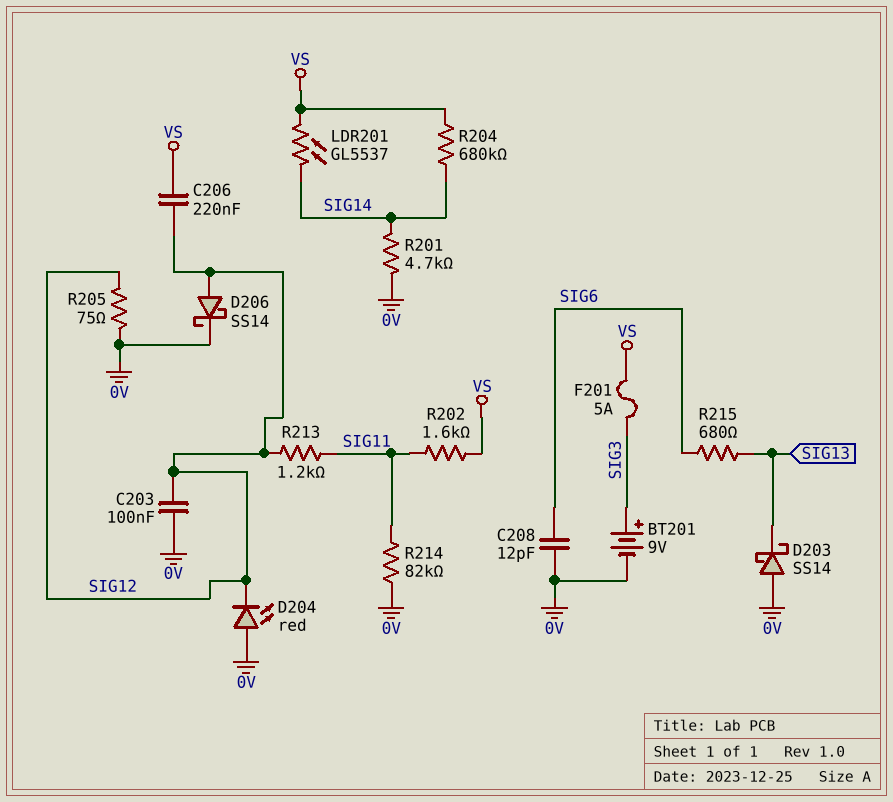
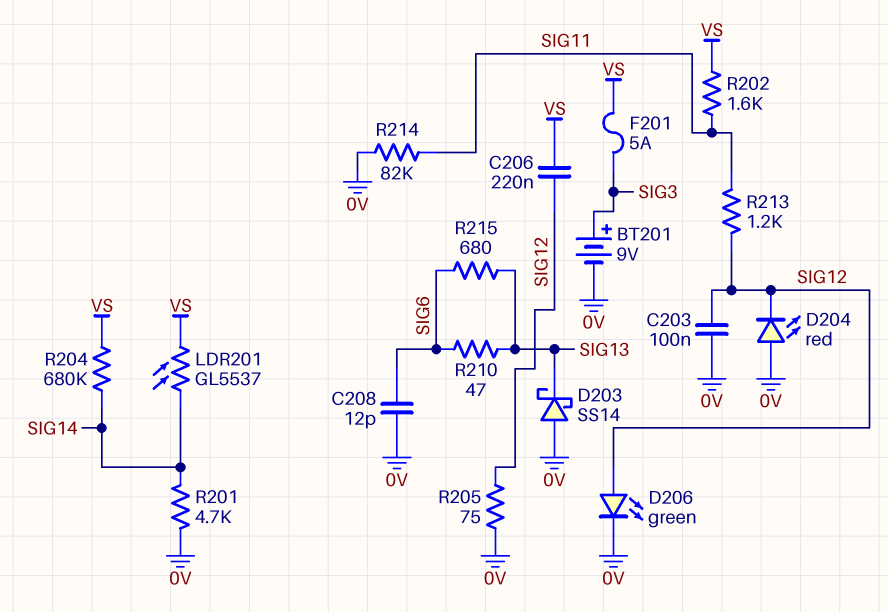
D206: schottky SS14 (A SIG12, K 0V) -> LED green (A SIG12, K 0V)
R210: none -> 47 (SIG6, SIG13)

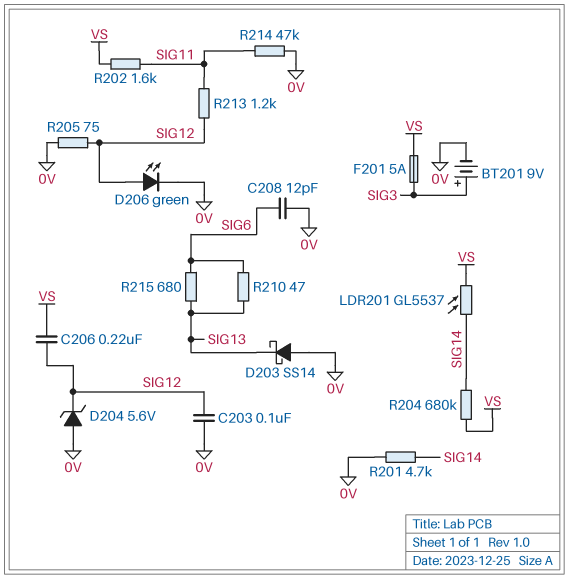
D204: LED red (A 0V, K SIG12) -> zener 5.6V (A 0V, K SIG12)
R214: 82k (0V, SIG11) -> 47k (0V, SIG11)

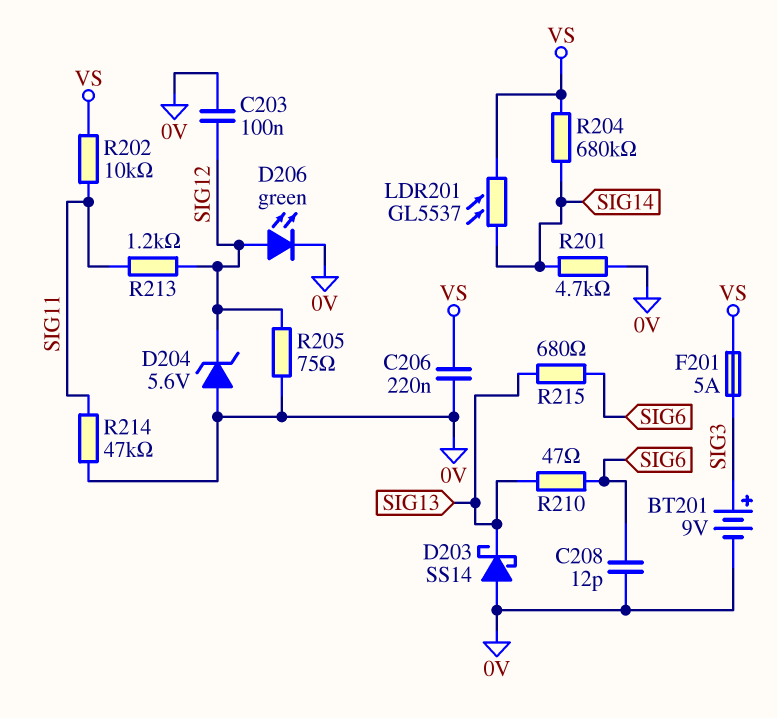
C206: 220nF (SIG12, VS) -> 220nF (0V, VS)
R202: 1.6k (SIG11, VS) -> 10k (SIG11, VS)

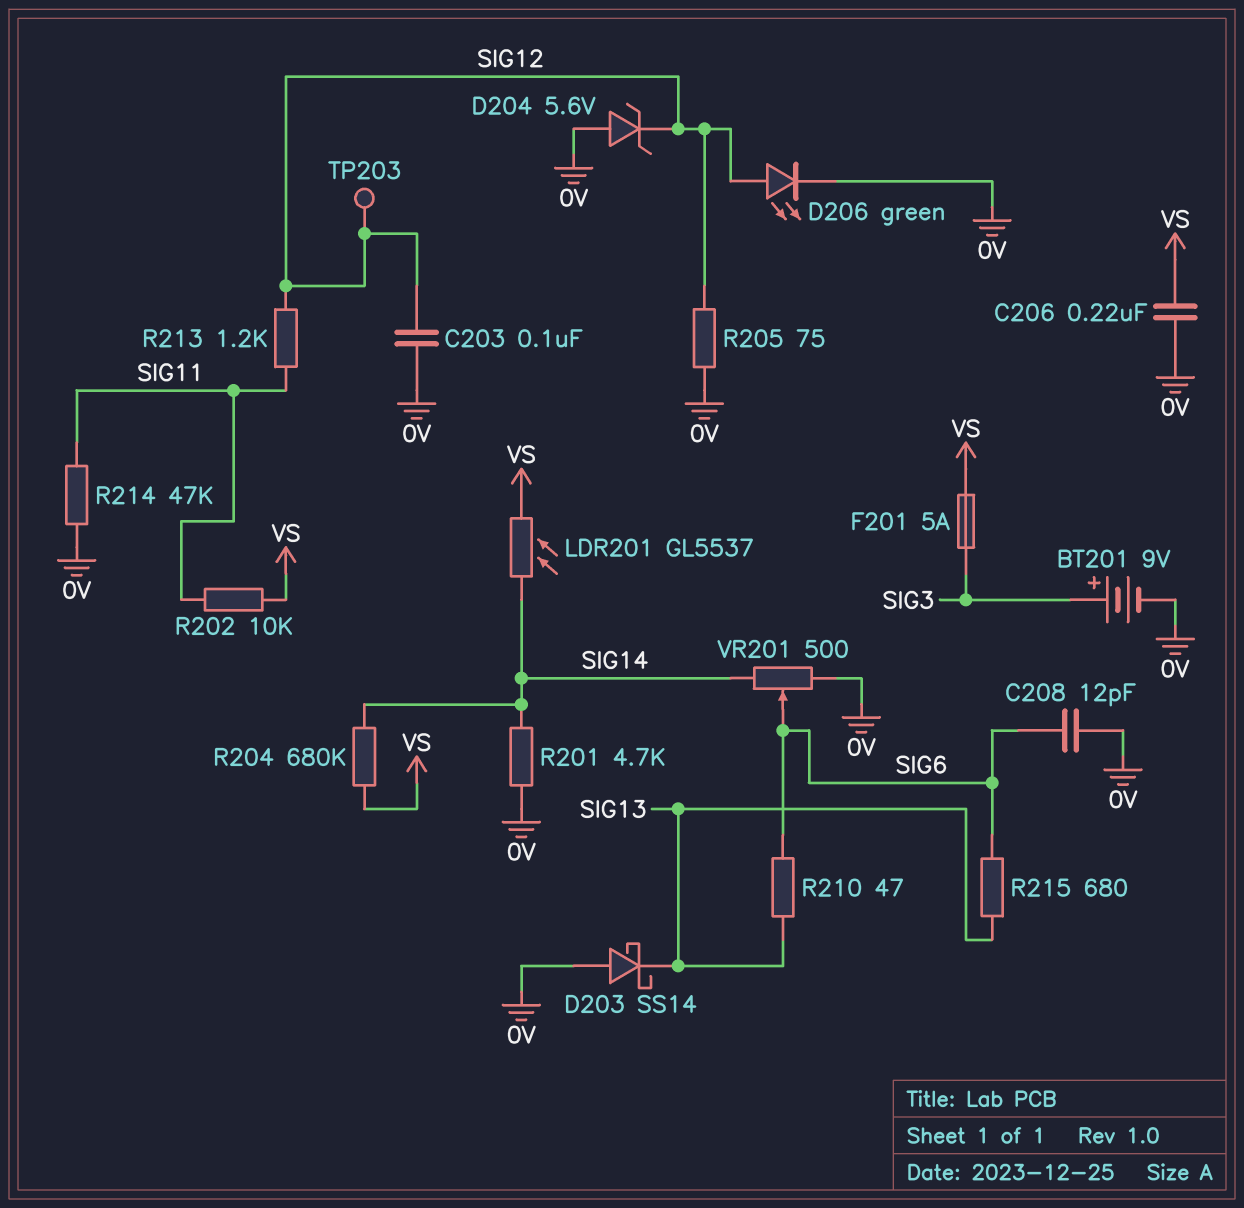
TP203: none -> test point (SIG12)
VR201: none -> 500 (0V, SIG14, wiper SIG6)

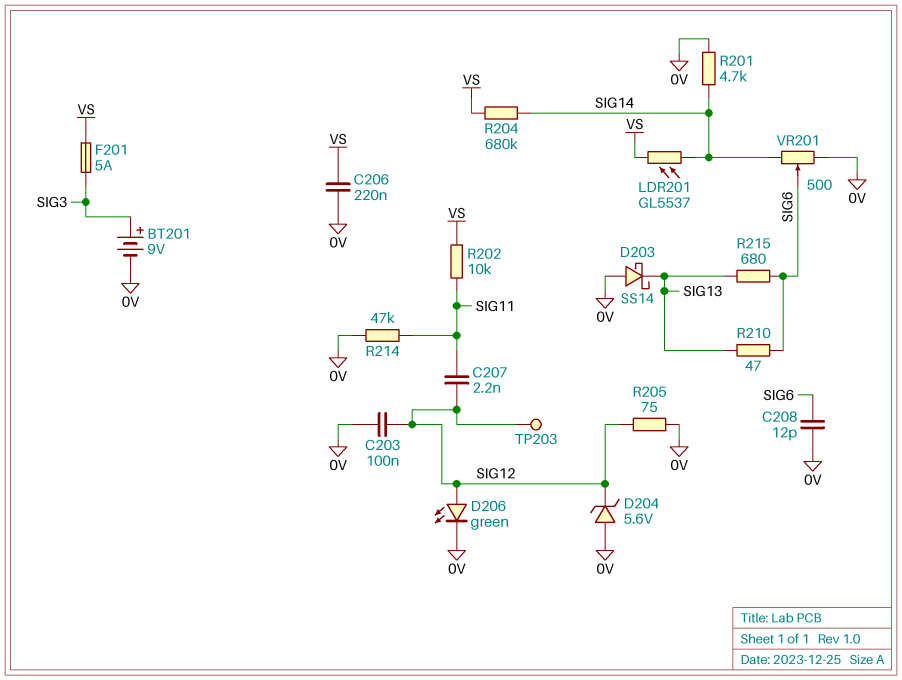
C207: none -> 2.2nF (SIG11, SIG12)
R213: 1.2k (SIG11, SIG12) -> none

